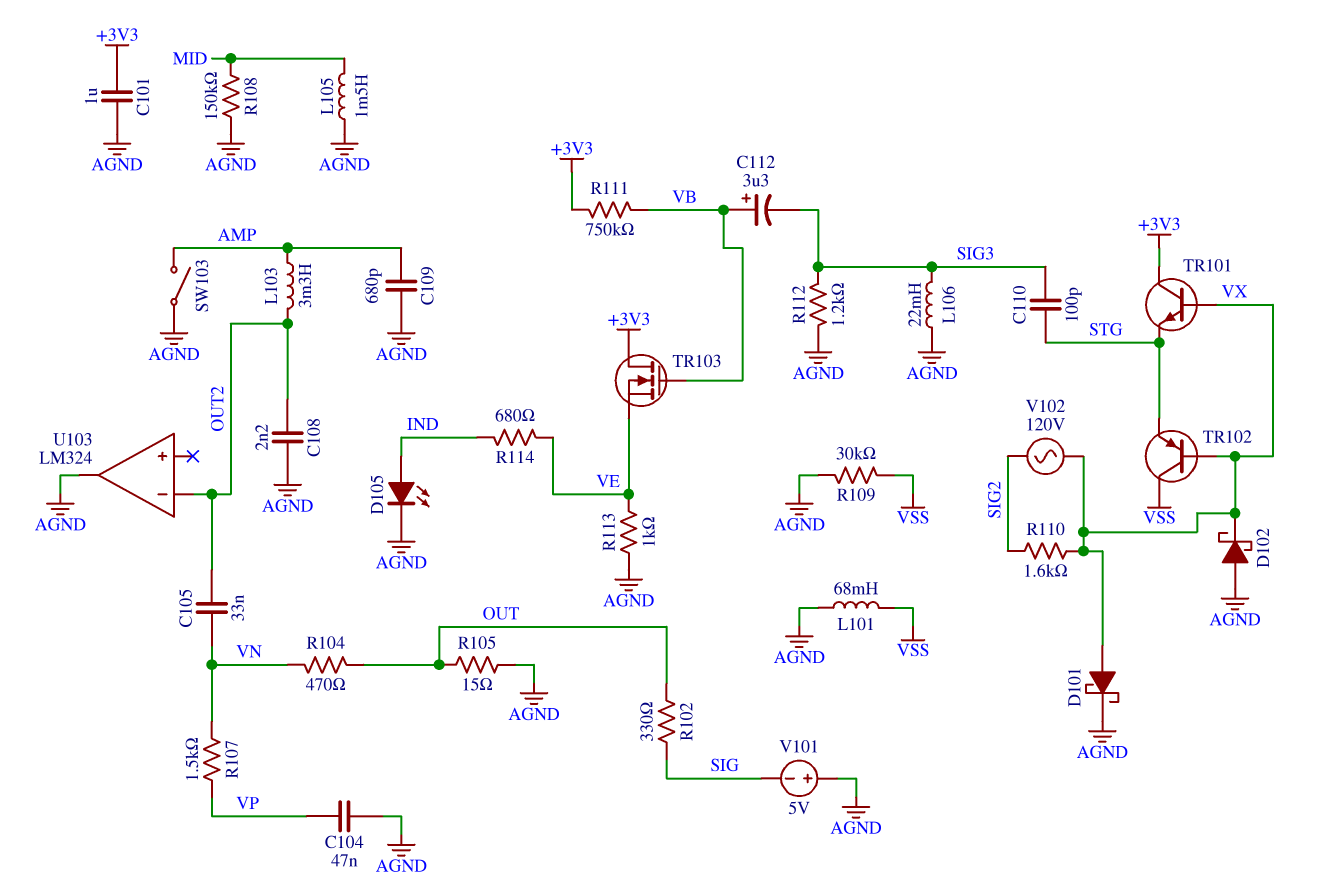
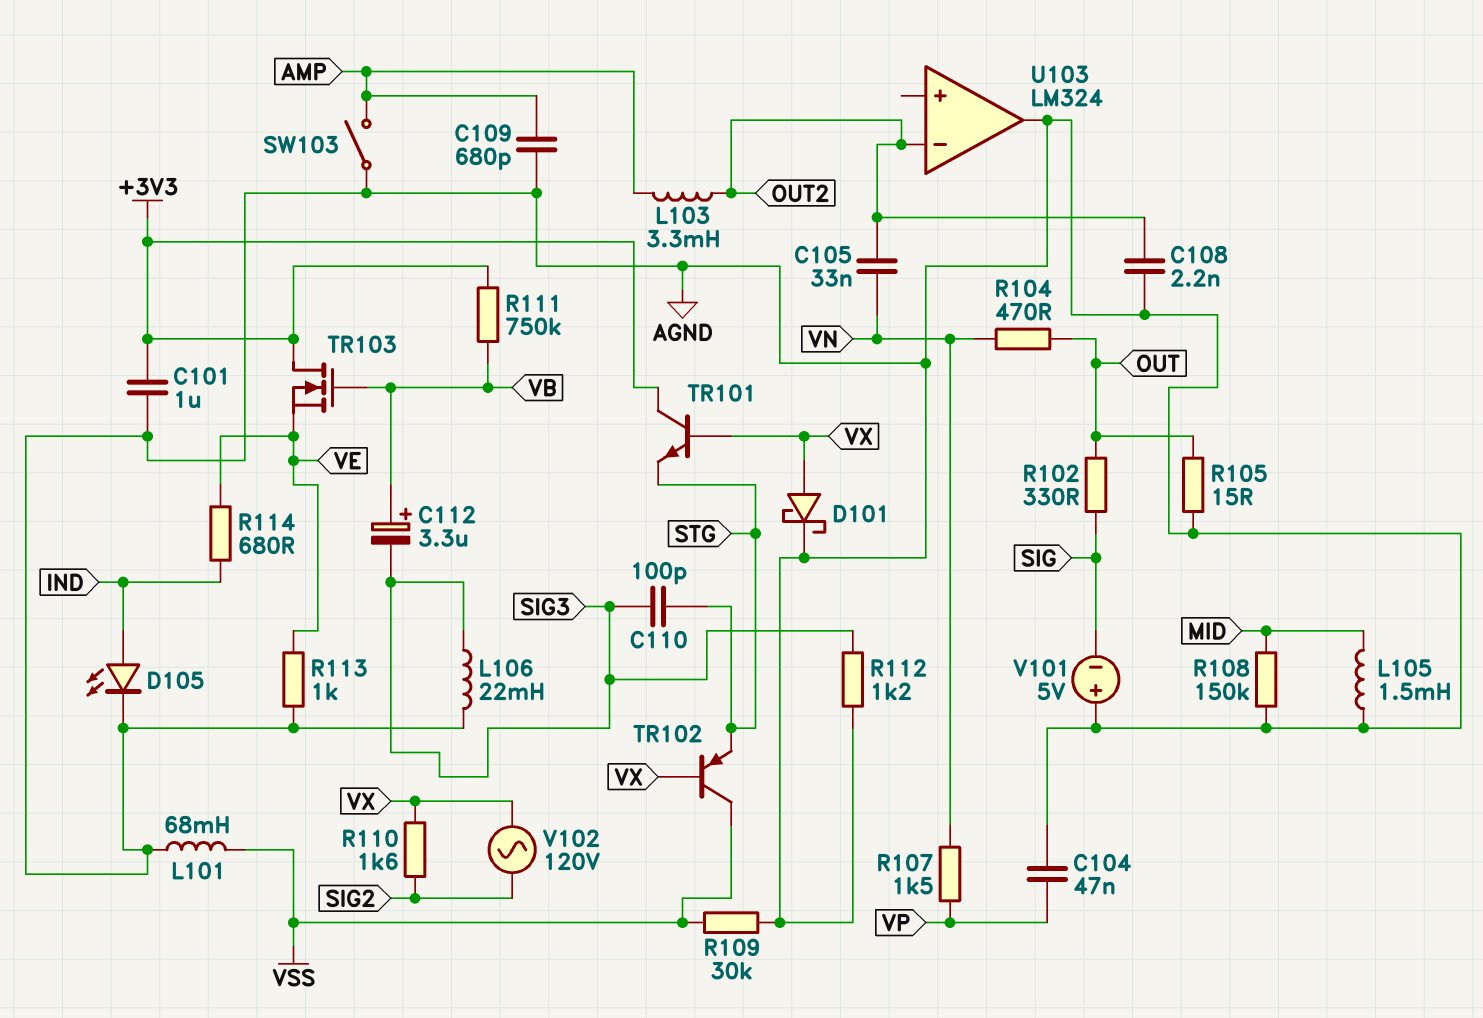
D102: schottky (A AGND, K VX) -> none

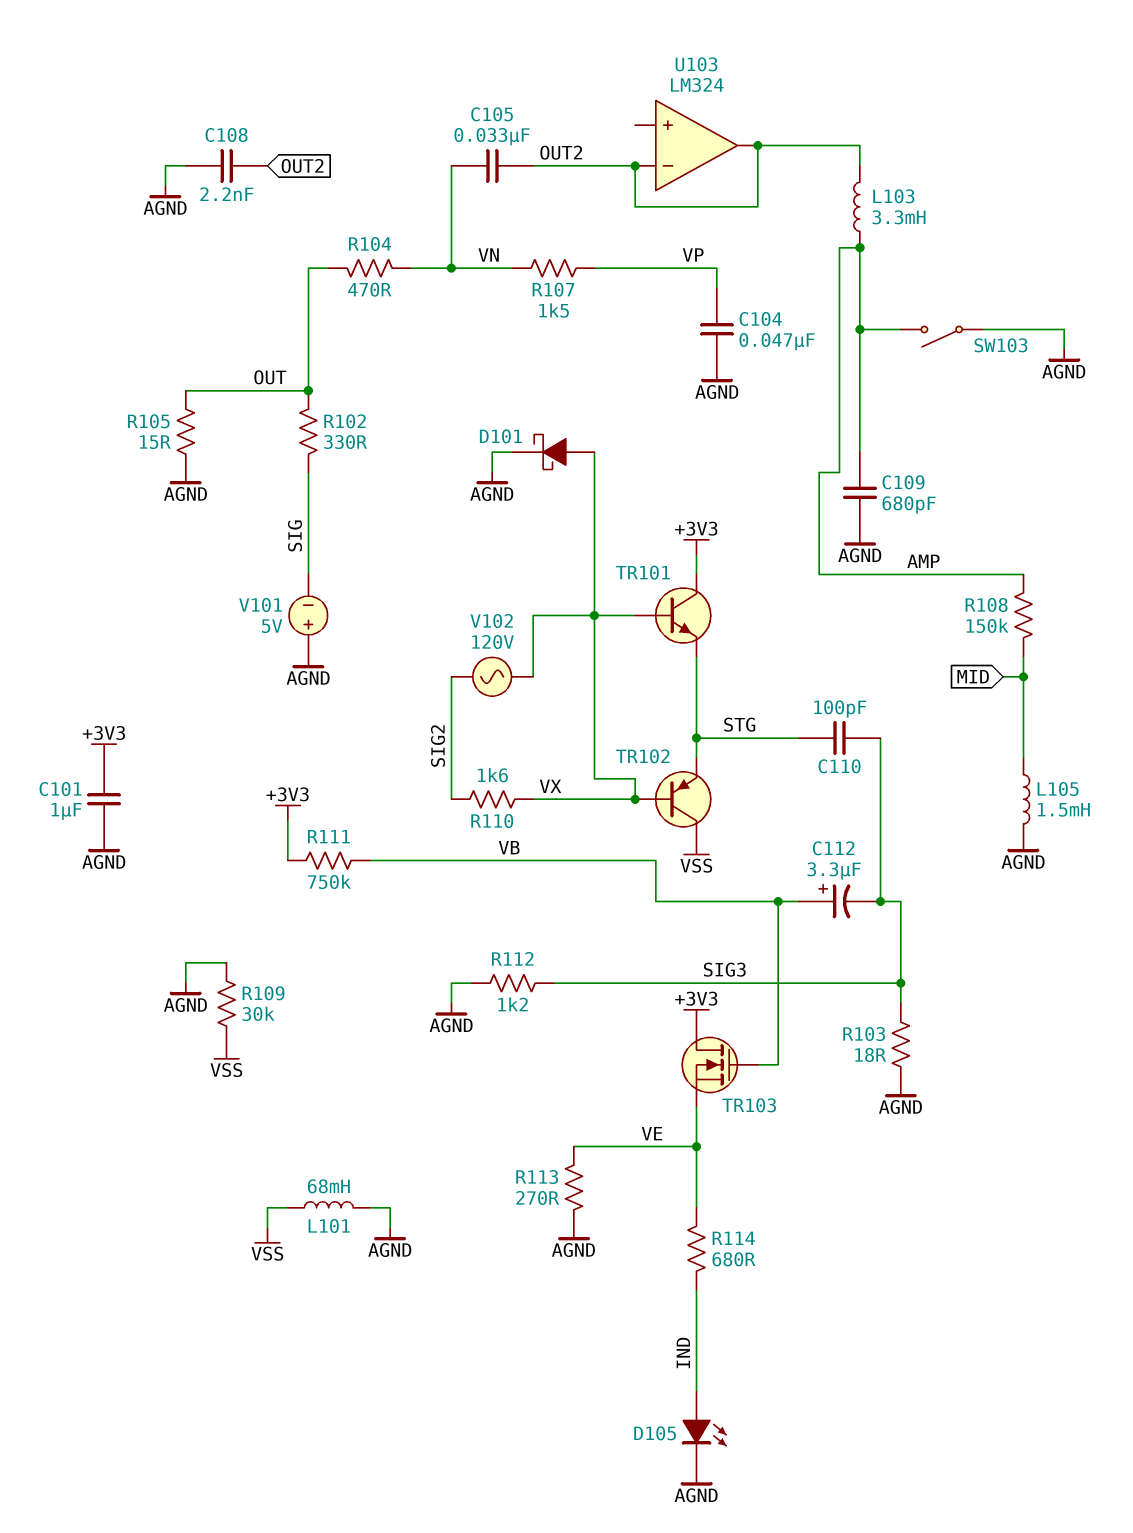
L106: 22mH (AGND, SIG3) -> none
R103: none -> 18 (AGND, SIG3)
R108: 150k (AGND, MID) -> 150k (AMP, MID)
R113: 1k (AGND, VE) -> 270 (AGND, VE)
U103 pin out: AGND -> OUT2

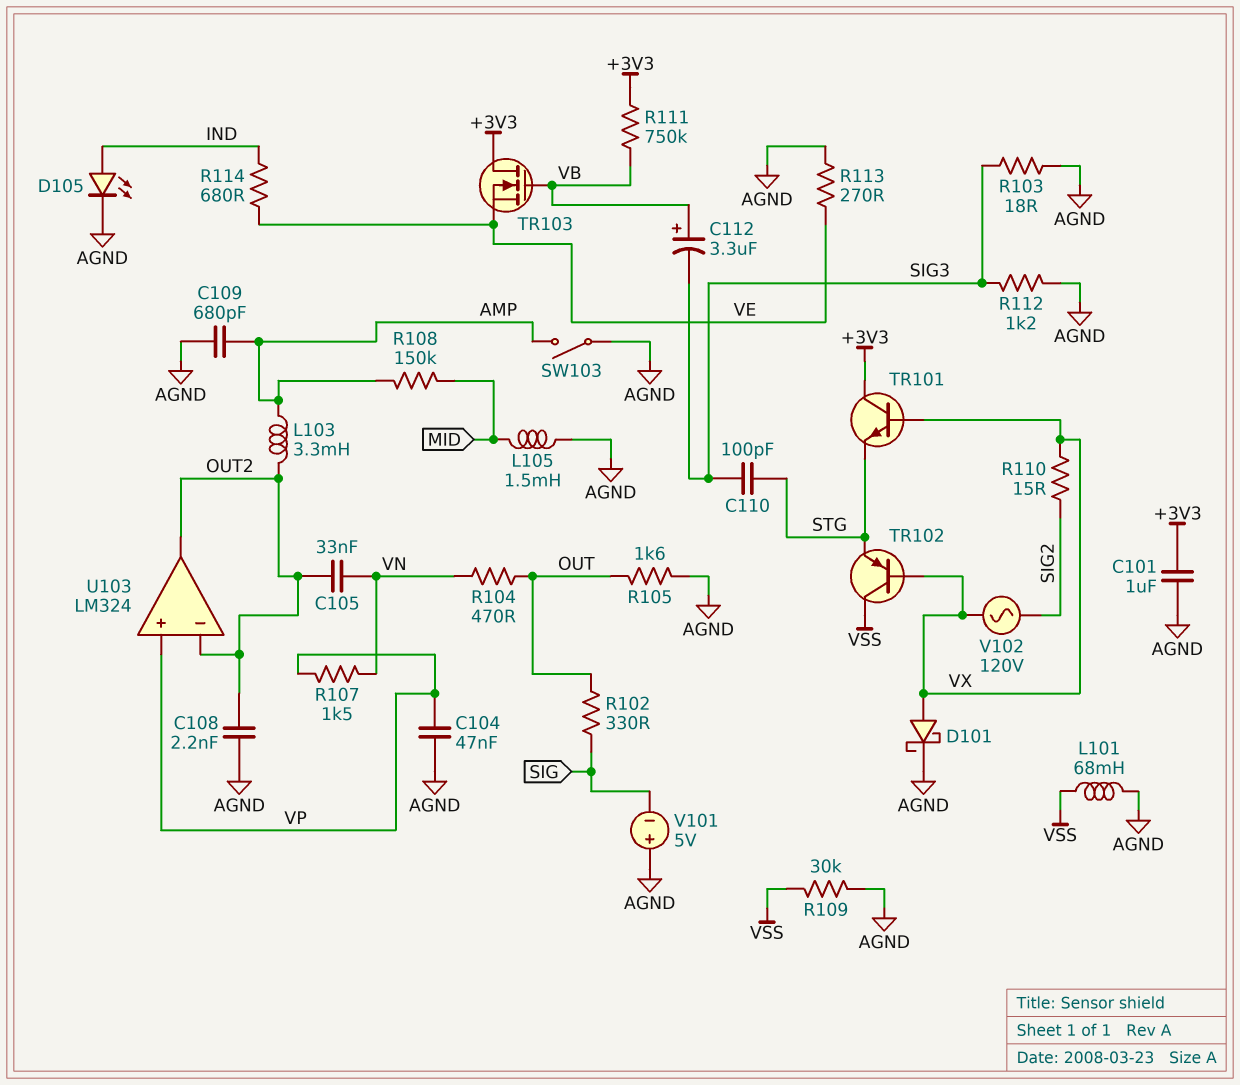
R105: 15 (AGND, OUT) -> 1.6k (AGND, OUT)
R110: 1.6k (SIG2, VX) -> 15 (SIG2, VX)
U103 pin in+: none -> VP

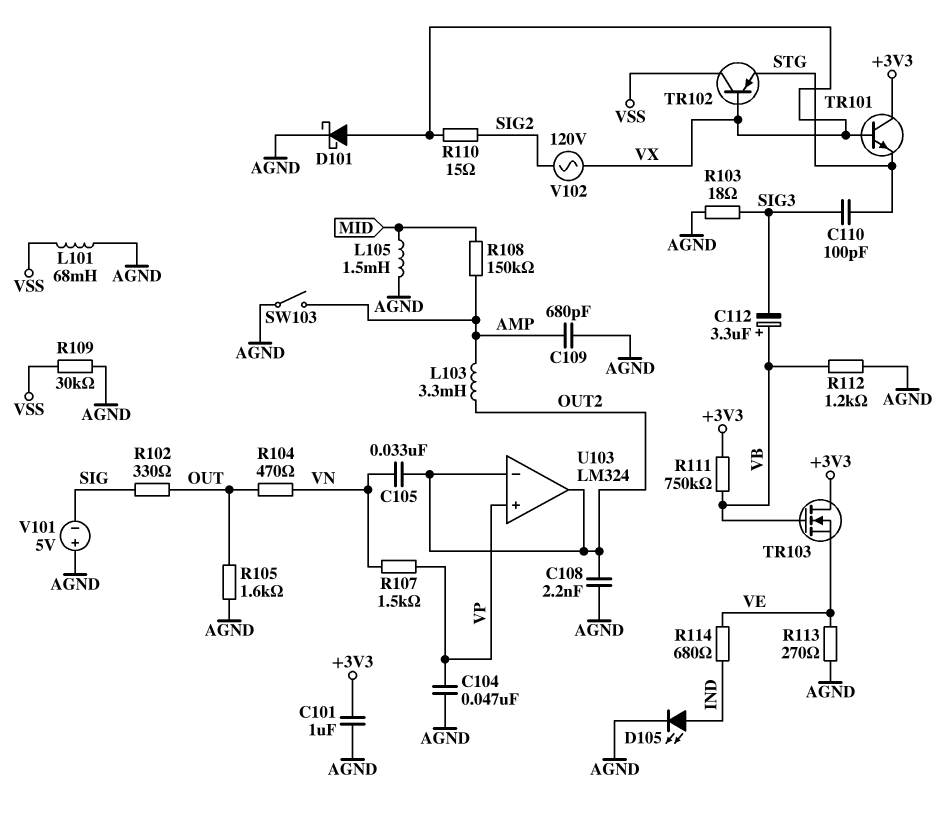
R112: 1.2k (AGND, SIG3) -> 1.2k (AGND, VB)

